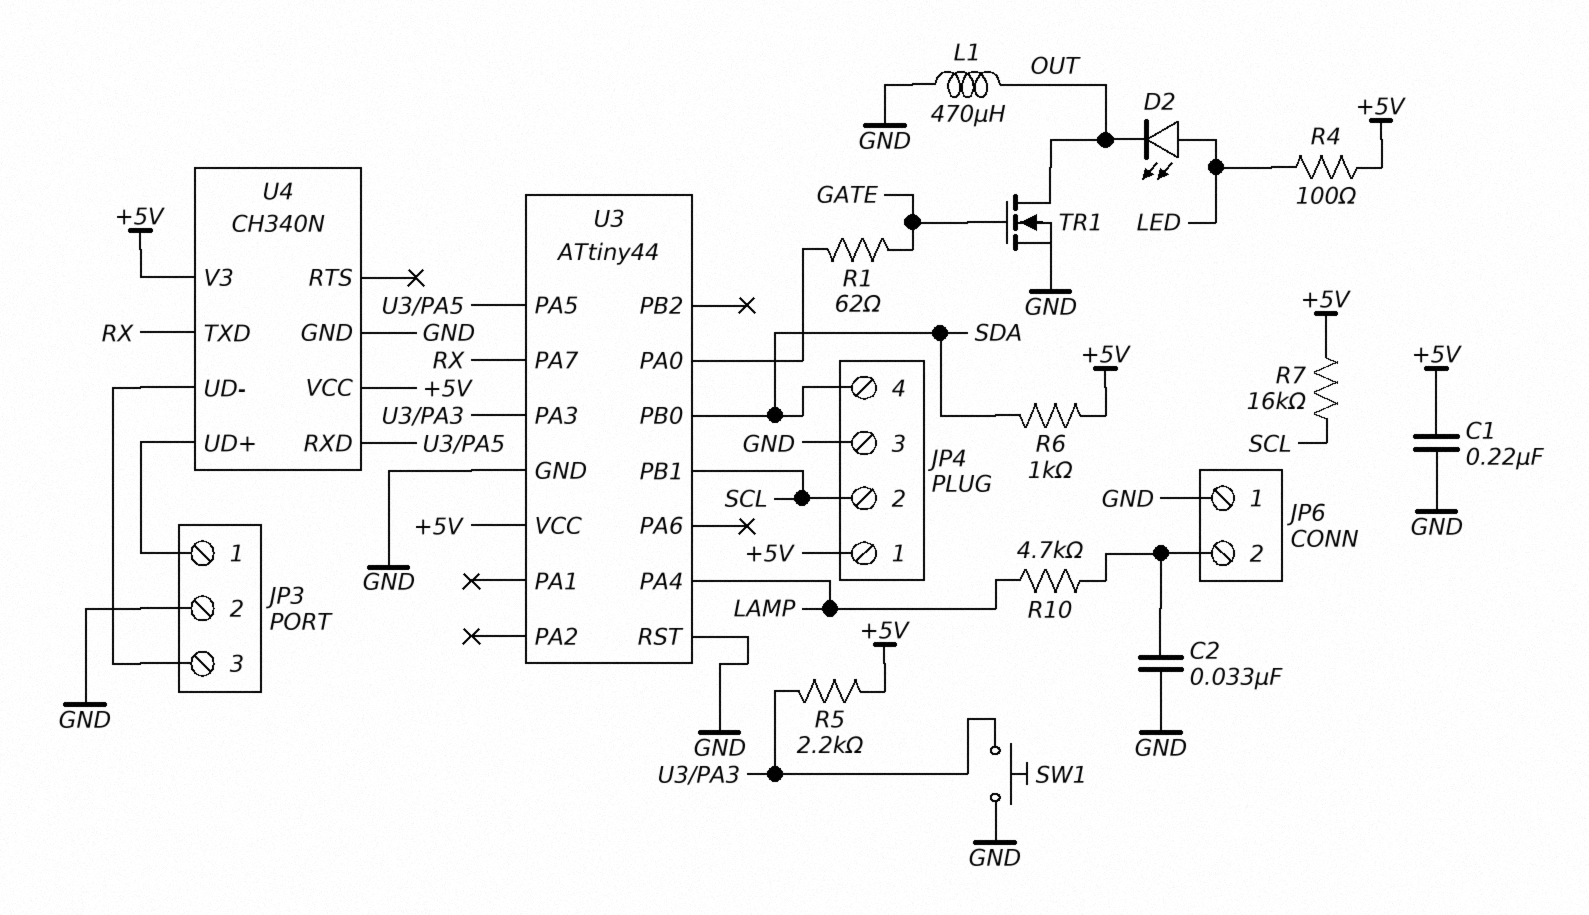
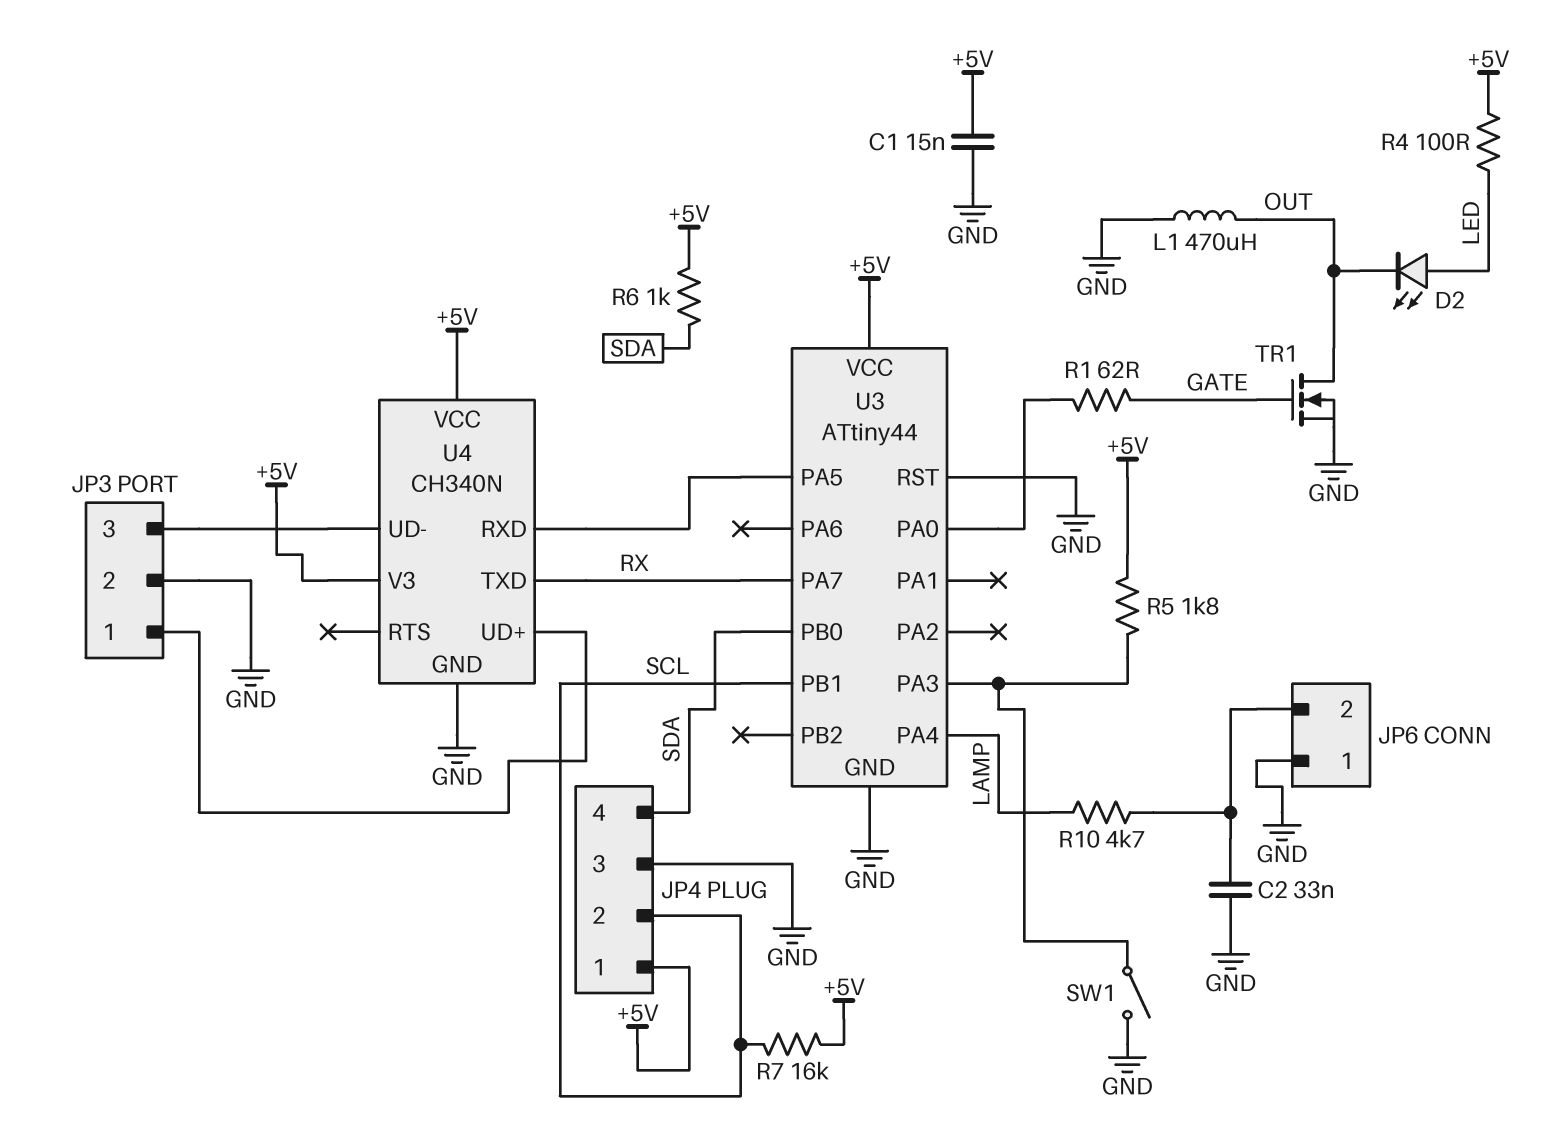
C1: 220nF (+5V, GND) -> 15nF (+5V, GND)
R5: 2.2k (+5V, U3/PA3) -> 1.8k (+5V, U3/PA3)
SW1: button (GND, U3/PA3) -> switch (GND, U3/PA3)

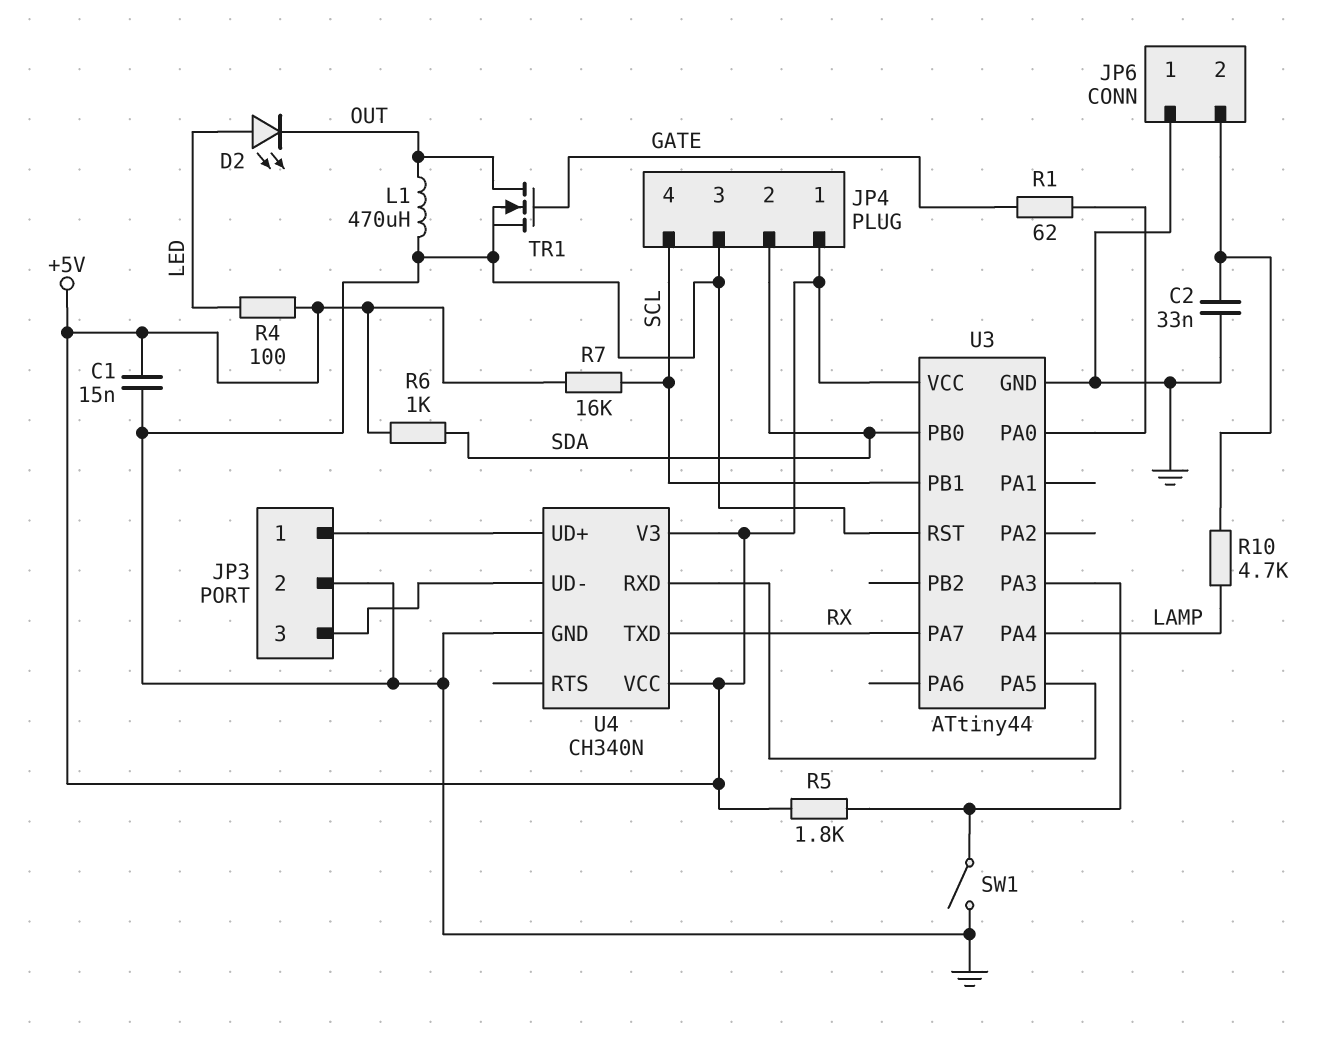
JP4 pin 2: SCL -> SDA
JP4 pin 4: SDA -> SCL

